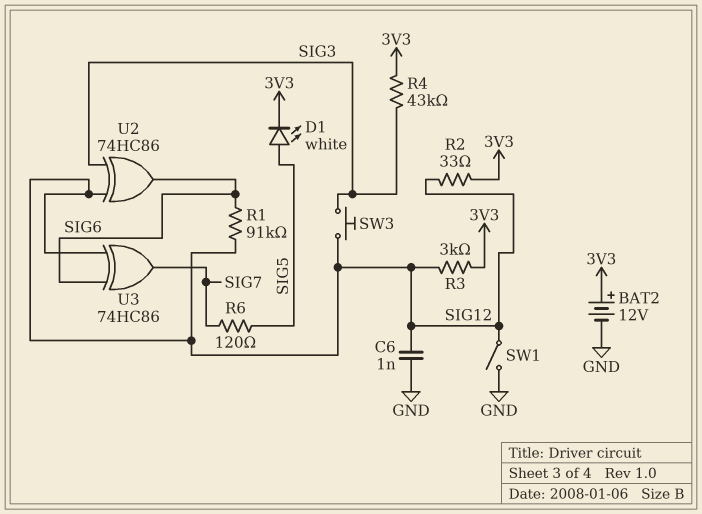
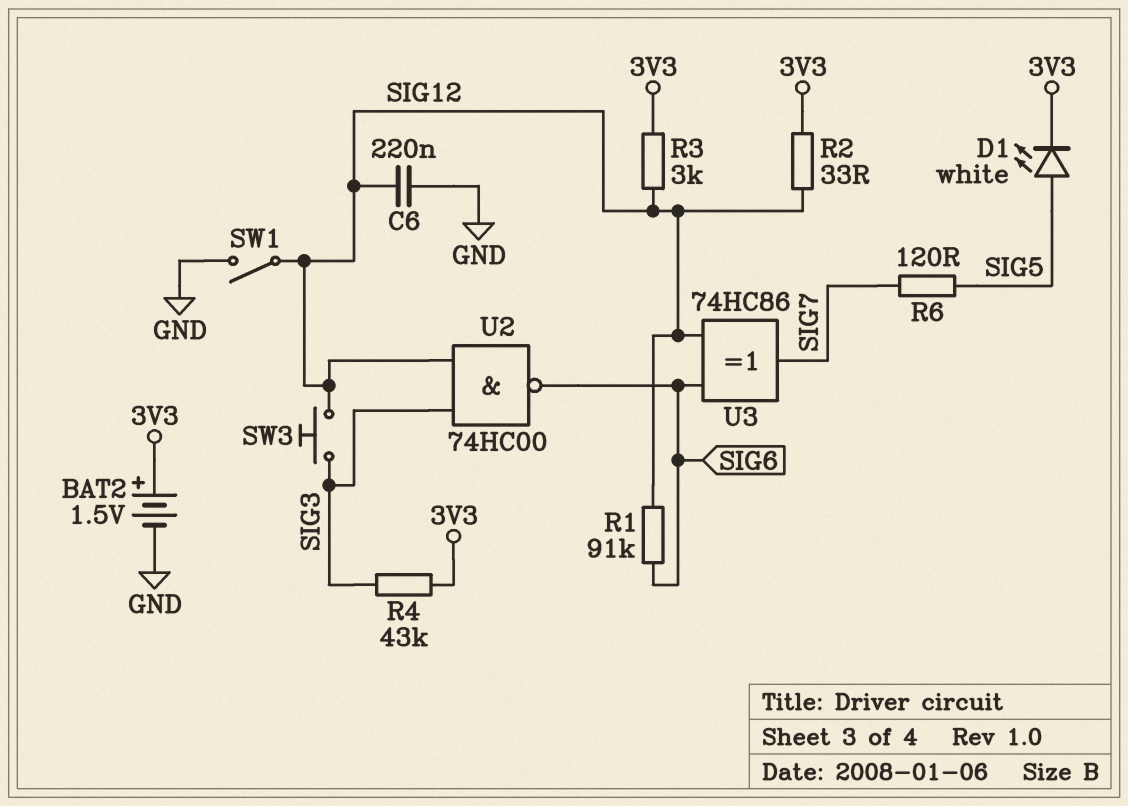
BAT2: 12V (plus 3V3, minus GND) -> 1.5V (plus 3V3, minus GND)
C6: 1nF (GND, SIG12) -> 220nF (GND, SIG12)
U2: XOR 74HC86 (in SIG3, in SIG12, out SIG6) -> NAND 74HC00 (in SIG3, in SIG12, out SIG6)

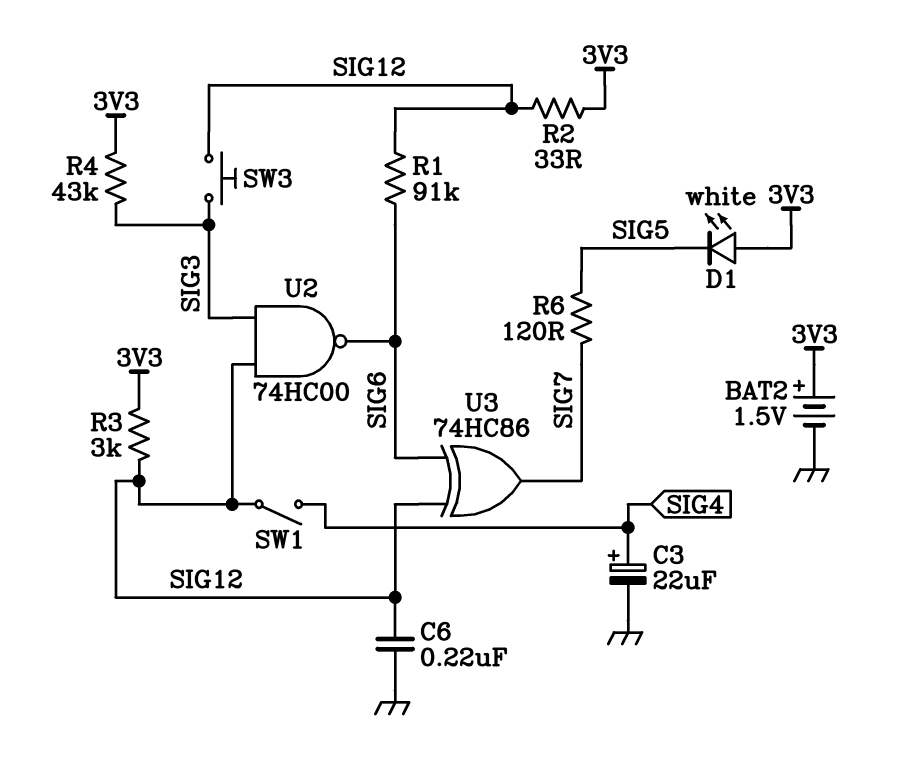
C3: none -> 22uF (plus SIG4, minus GND)
D1: LED white (A SIG5, K 3V3) -> LED white (A 3V3, K SIG5)
SW1: switch (GND, SIG12) -> switch (SIG4, SIG12)

